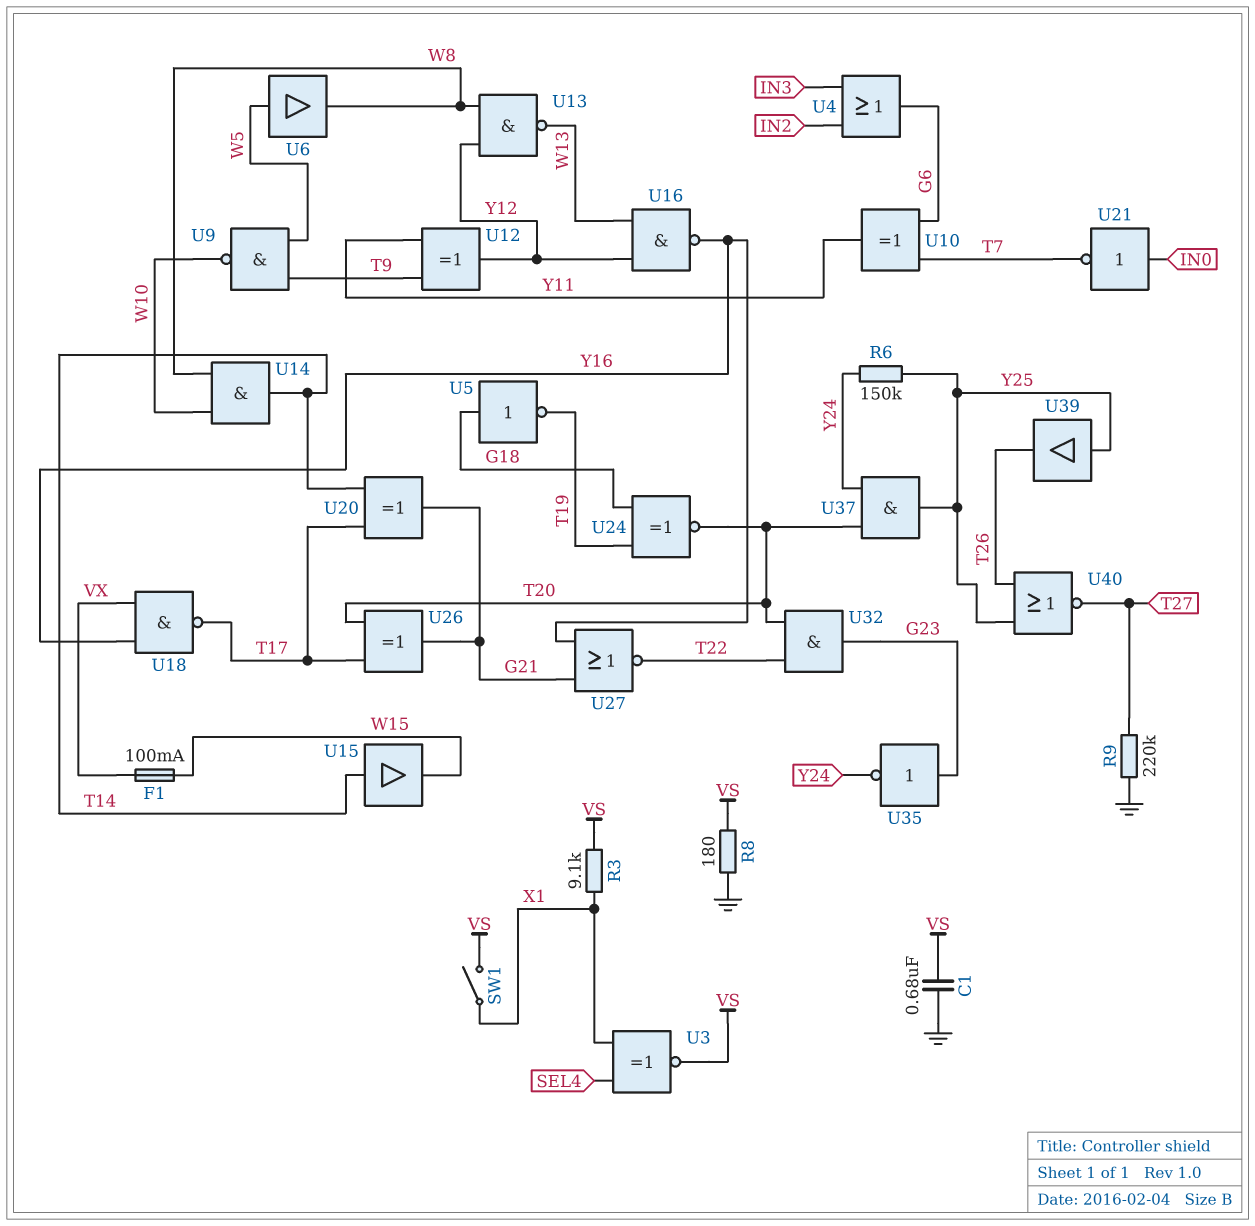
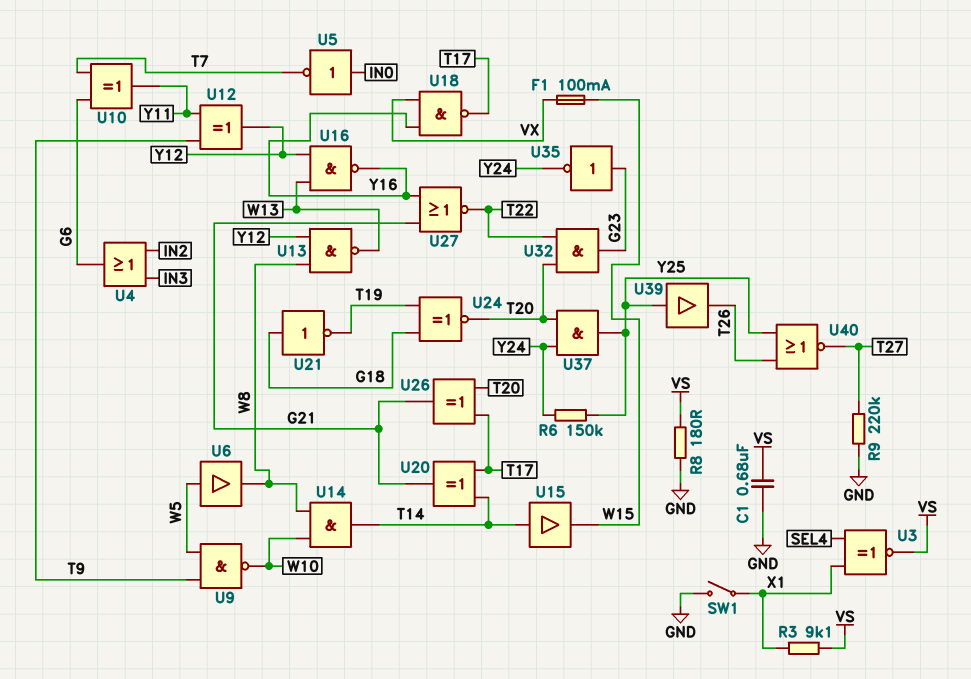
SW1: switch (VS, X1) -> switch (GND, X1)
U5: NOT (in G18, out T19) -> NOT (in IN0, out T7)
U21: NOT (in IN0, out T7) -> NOT (in G18, out T19)

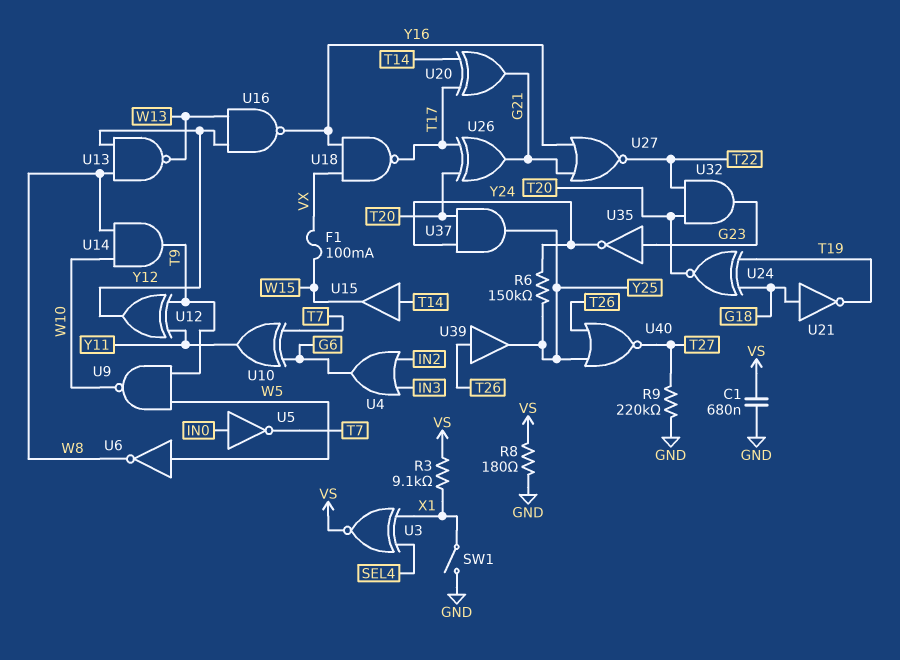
U6: buffer (in W5, out W8) -> NOT (in W5, out W8)
U14: AND (in W8, in W10, out T14) -> AND (in W8, in W10, out T9)
U39: buffer (in Y25, out T26) -> buffer (in T26, out Y25)

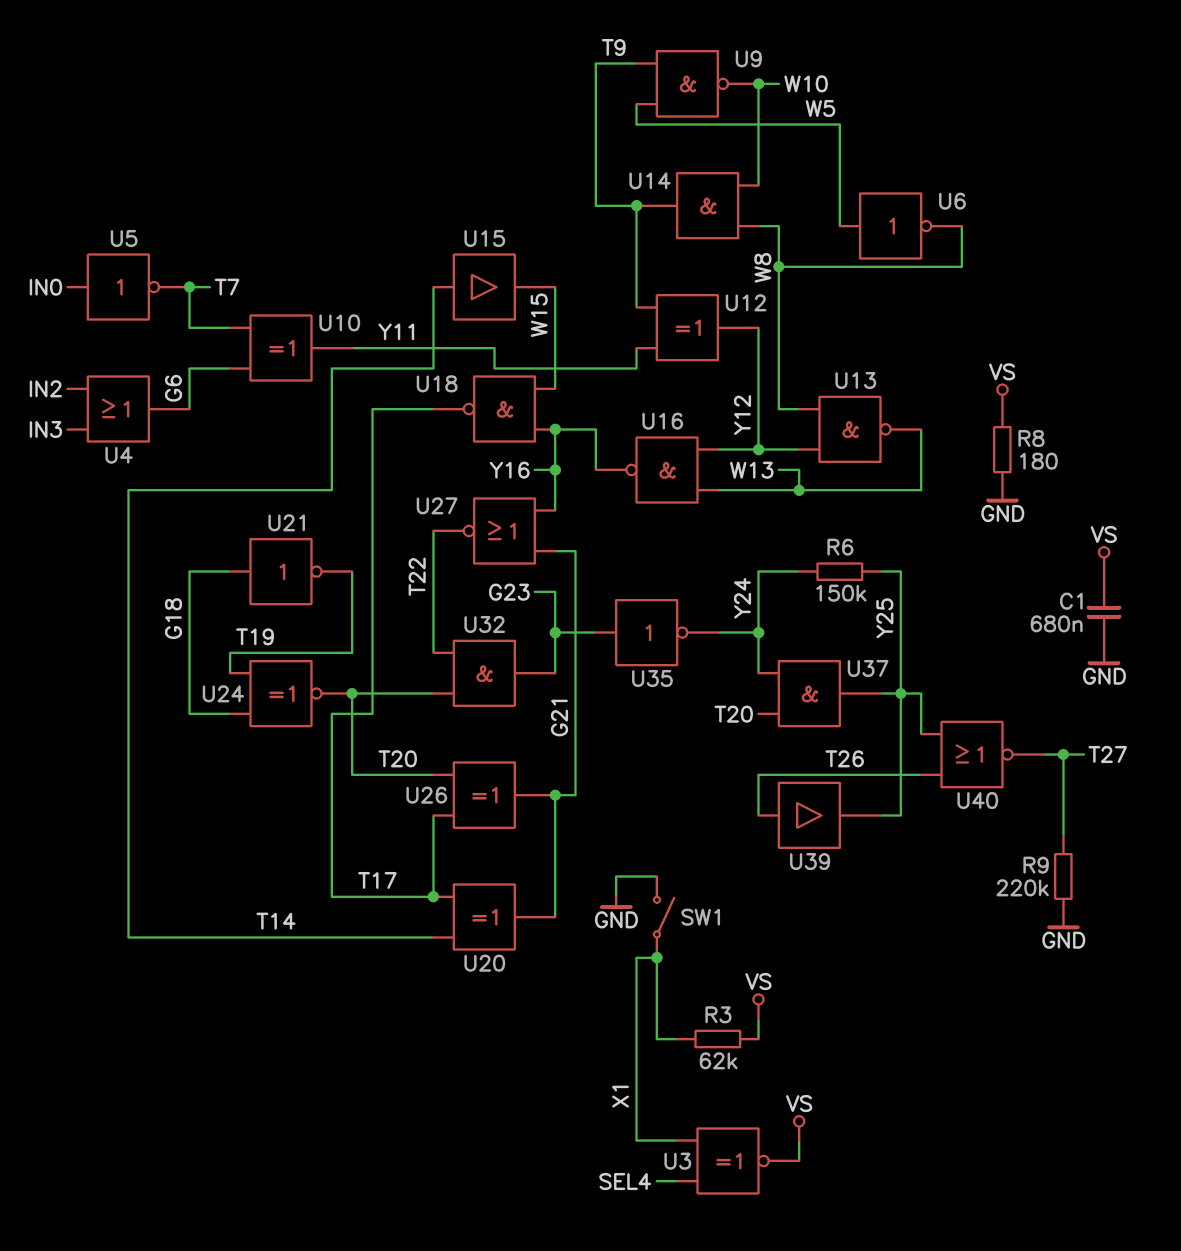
F1: 100mA (VX, W15) -> none
R3: 9.1k (VS, X1) -> 62k (VS, X1)
U18: NAND (in VX, in Y16, out T17) -> NAND (in W15, in Y16, out T17)

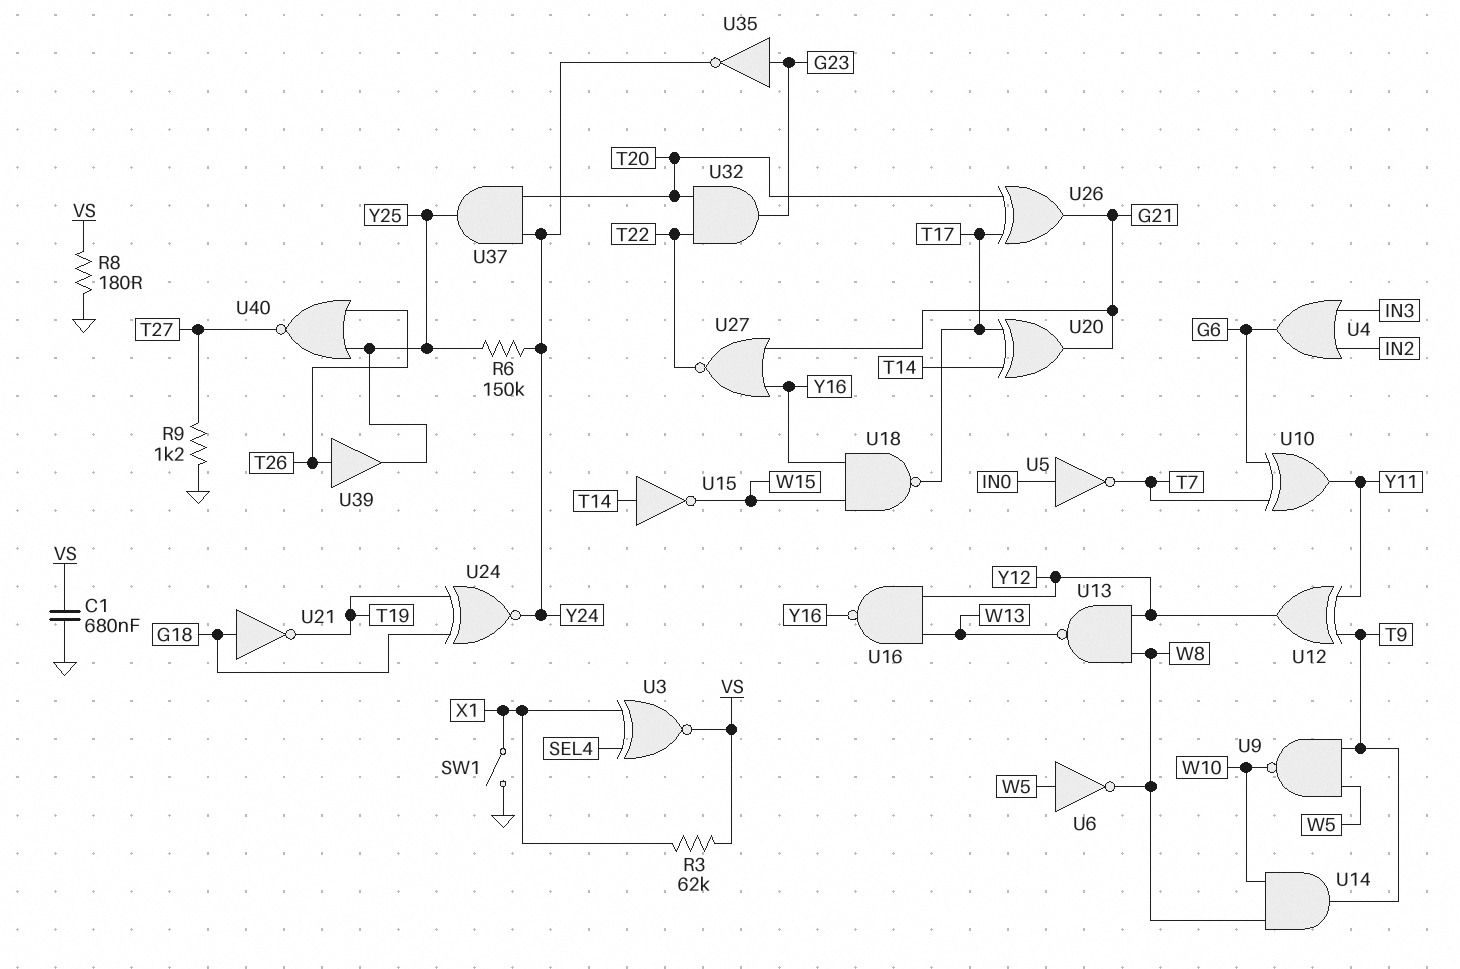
R9: 220k (GND, T27) -> 1.2k (GND, T27)
U15: buffer (in T14, out W15) -> NOT (in T14, out W15)
U24: XNOR (in G18, in T19, out T20) -> XNOR (in G18, in T19, out Y24)

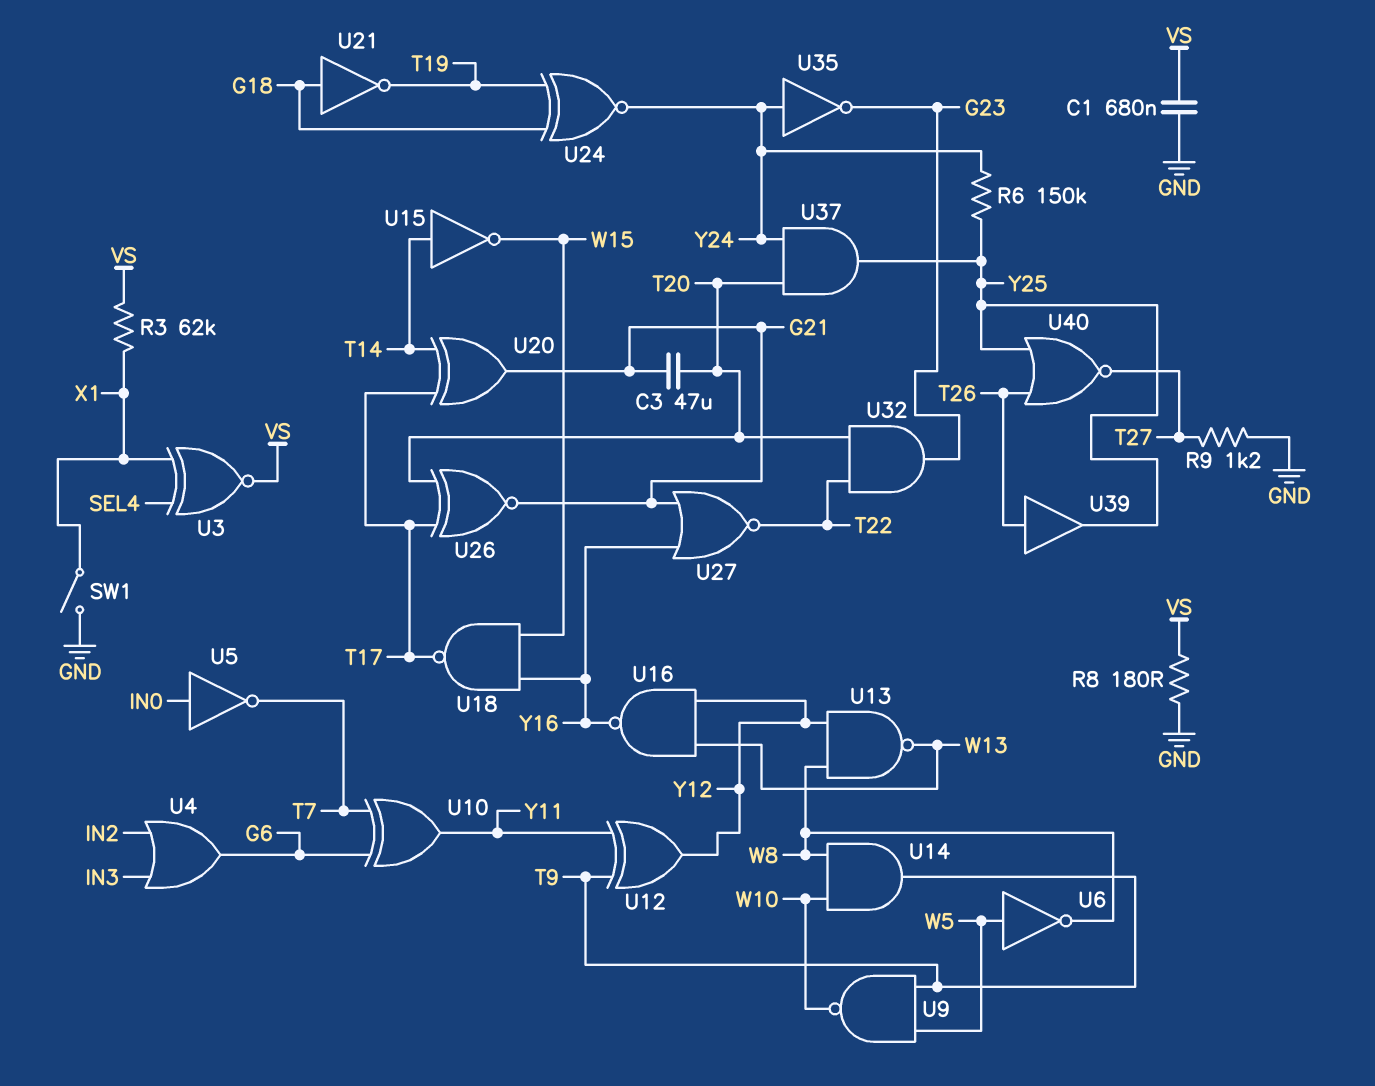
C3: none -> 47uF (G21, T20)
U26: XOR (in T17, in T20, out G21) -> XNOR (in T17, in T20, out G21)
U35: NOT (in G23, out Y24) -> NOT (in Y24, out G23)

